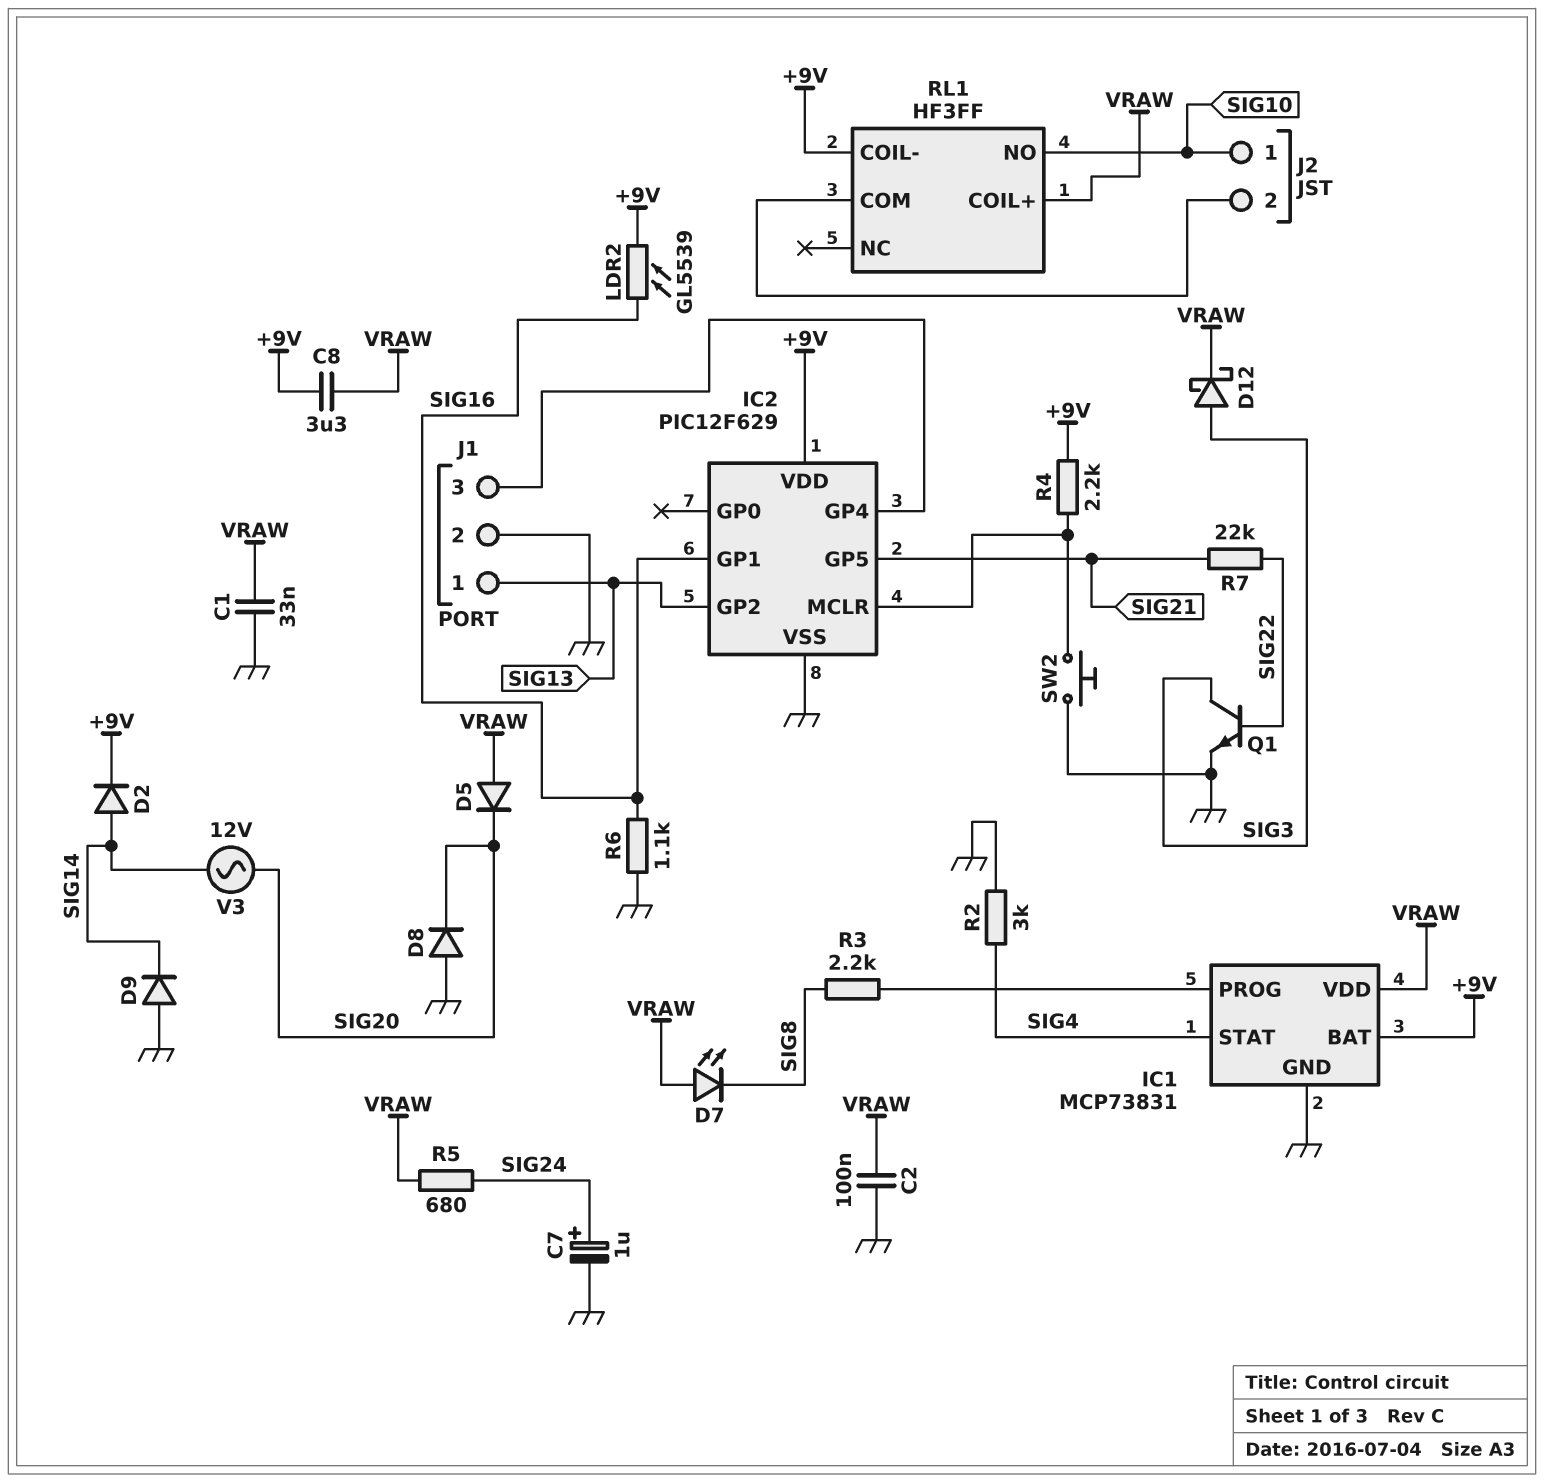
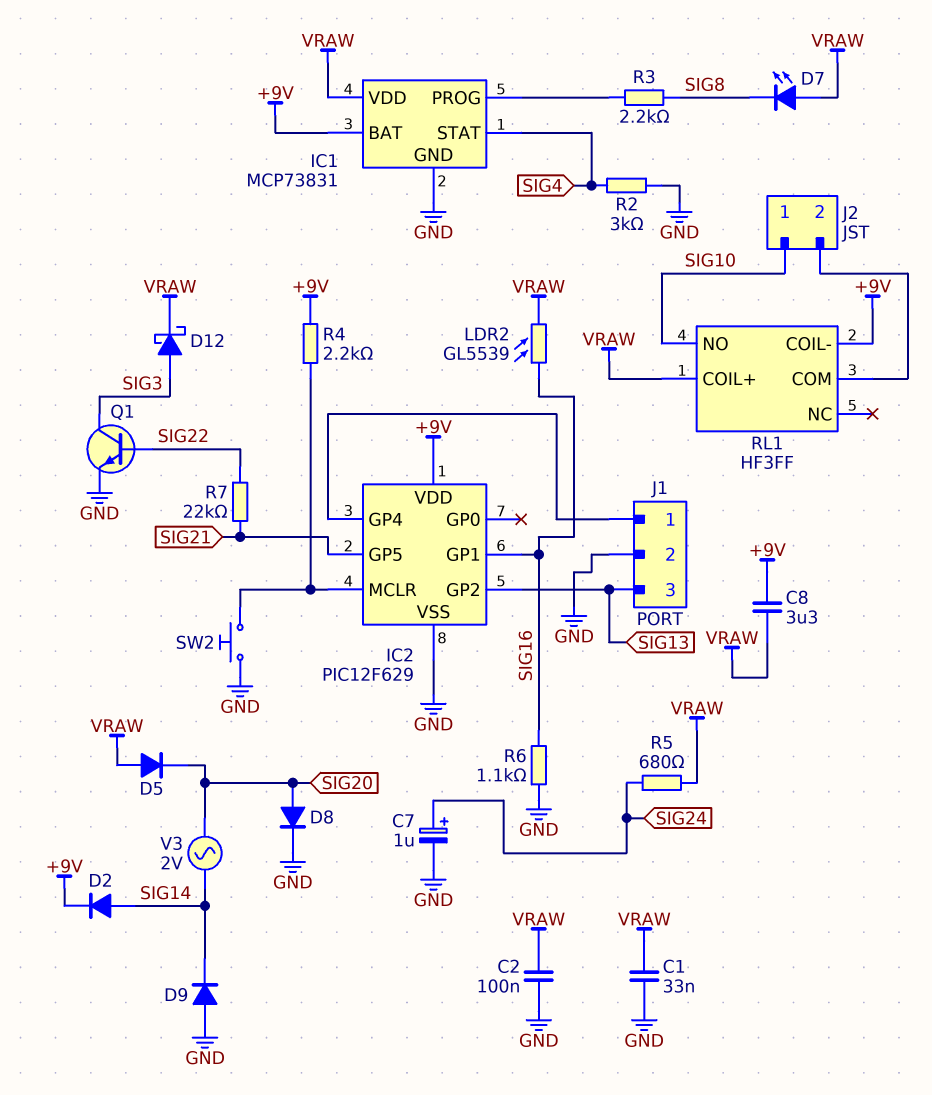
D8: diode (A GND, K SIG20) -> diode (A SIG20, K GND)
J1 pin 1: SIG13 -> IC2/GP4
J1 pin 3: IC2/GP4 -> SIG13
LDR2: GL5539 (+9V, SIG16) -> GL5539 (SIG16, VRAW)
V3: AC 12V (SIG14, SIG20) -> AC 2V (SIG14, SIG20)

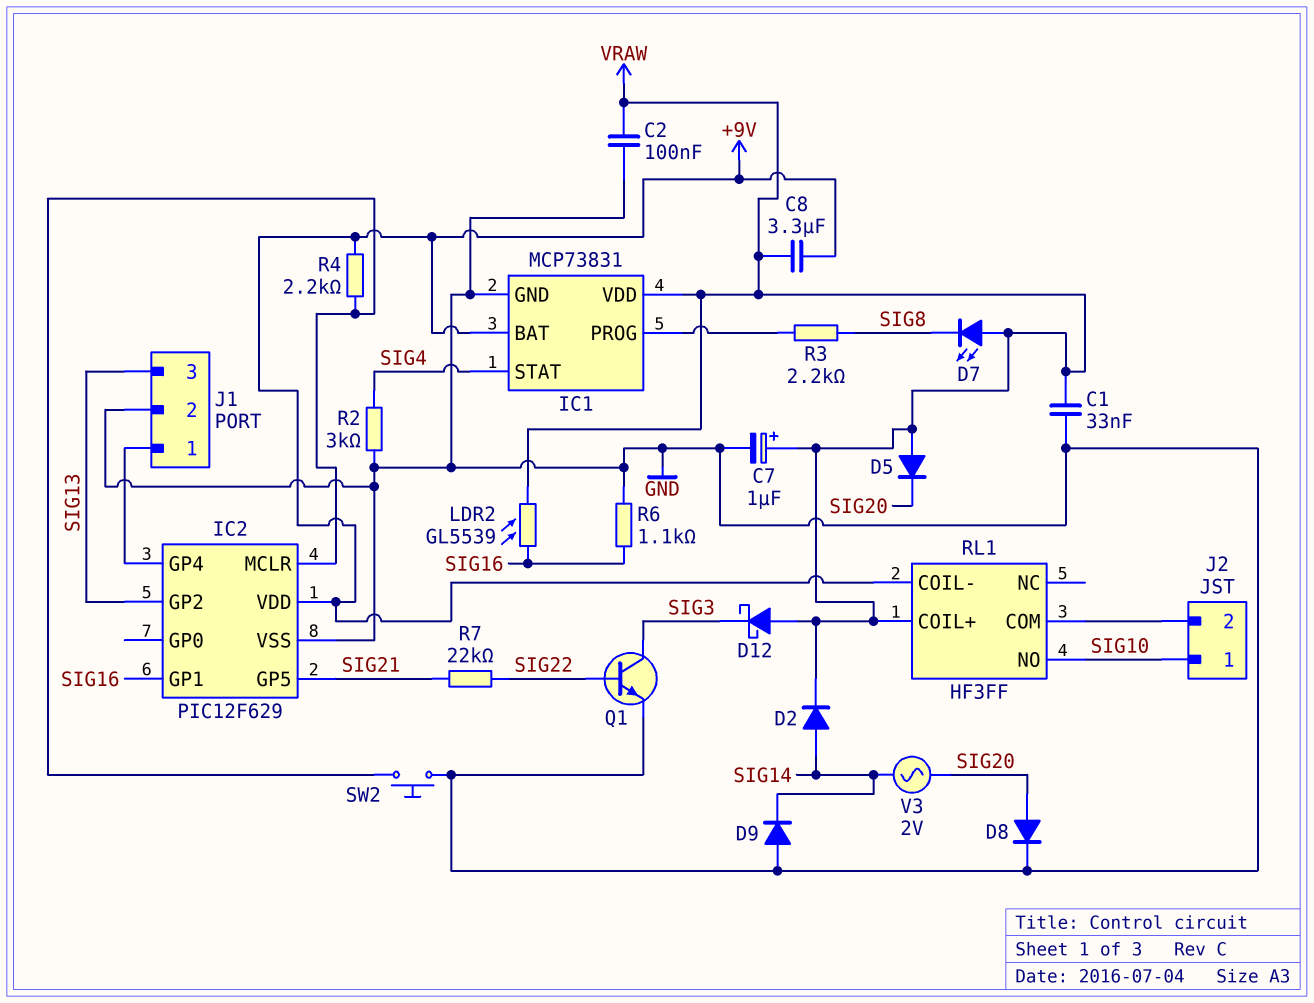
C7: 1uF (plus SIG24, minus GND) -> 1uF (plus VRAW, minus GND)
D2: diode (A SIG14, K +9V) -> diode (A SIG14, K VRAW)
D12: schottky (A SIG3, K VRAW) -> schottky (A VRAW, K SIG3)
R5: 680 (SIG24, VRAW) -> none

